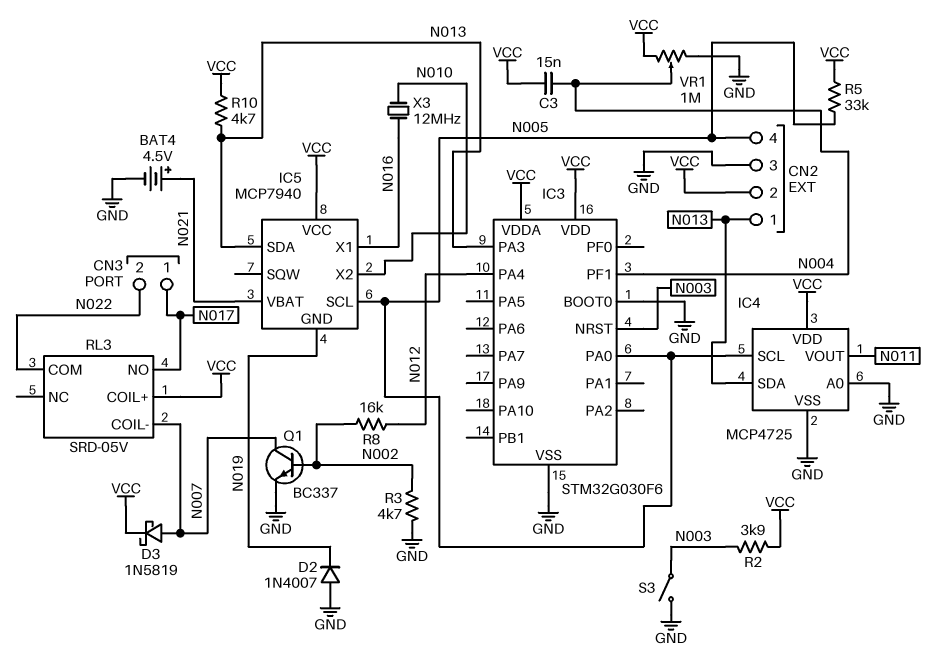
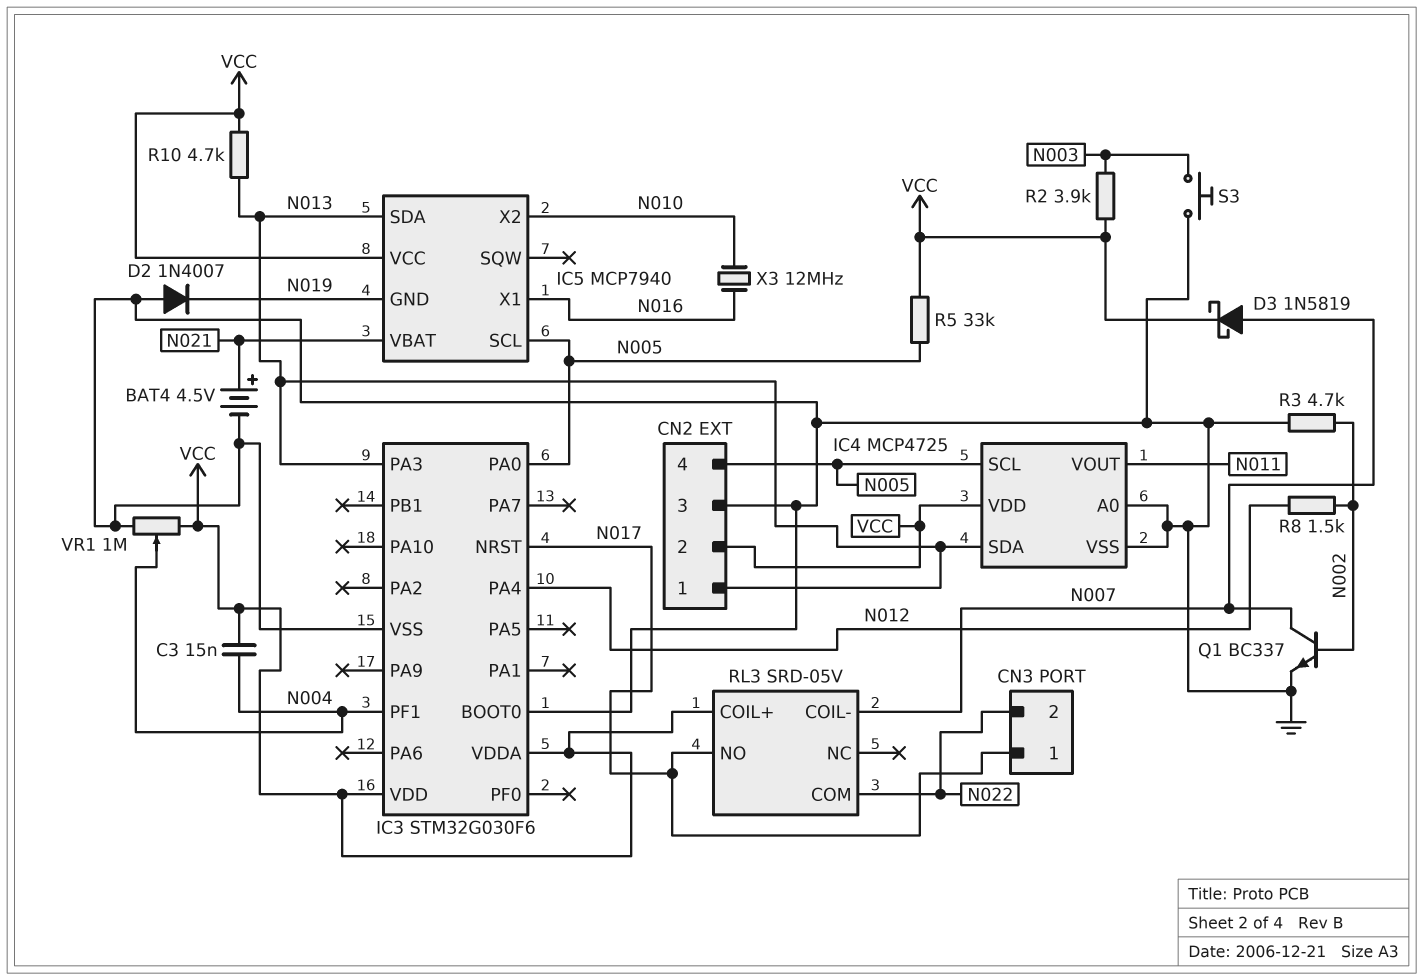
IC3 pin NRST: N003 -> N017
R8: 16k (N002, N012) -> 1.5k (N002, N012)
S3: switch (GND, N003) -> button (GND, N003)

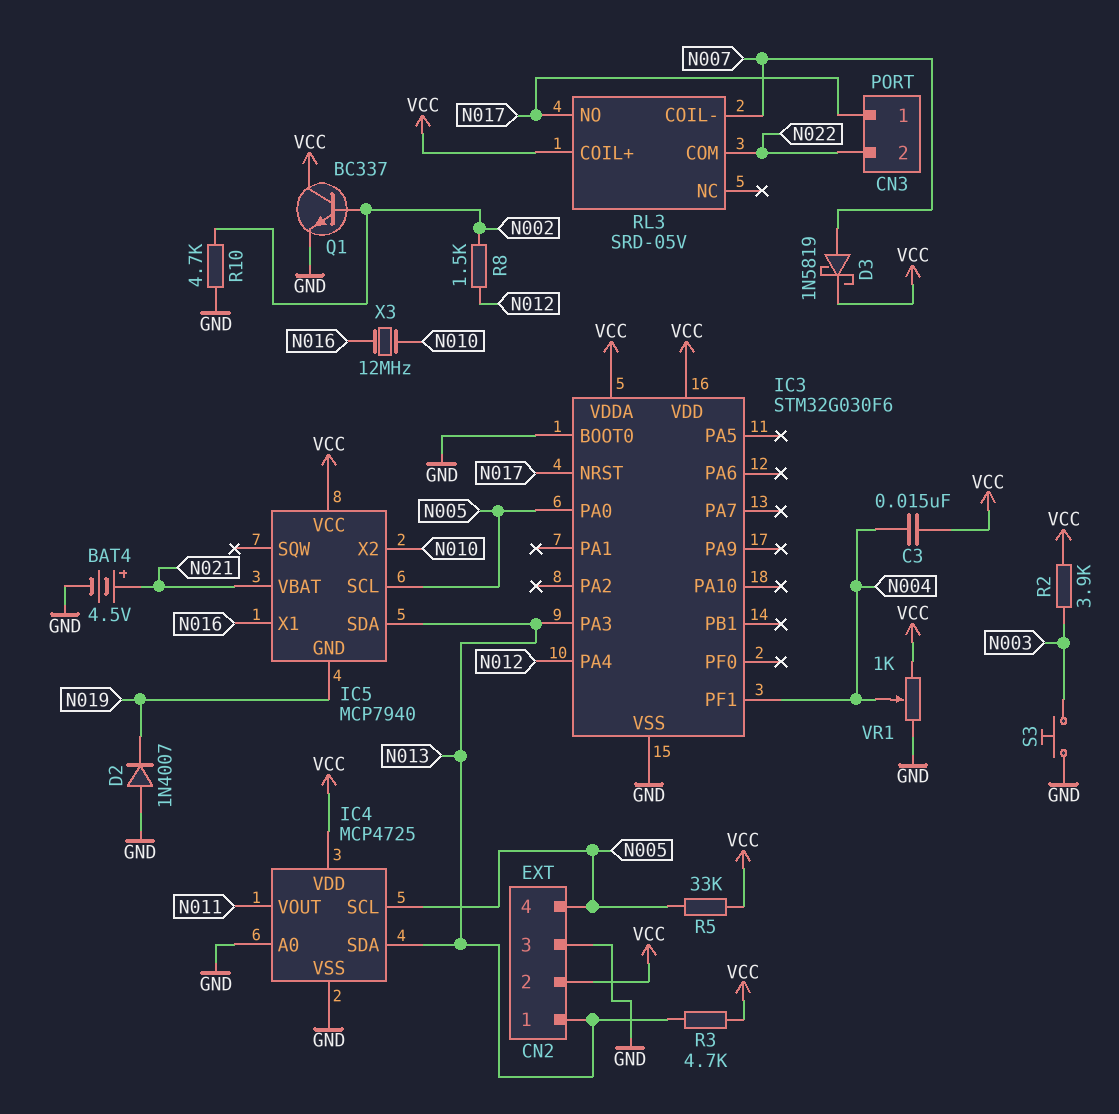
Q1: NPN BC337 (B N002, C N007, E GND) -> NPN BC337 (B N002, C VCC, E GND)
R3: 4.7k (GND, N002) -> 4.7k (N013, VCC)
R10: 4.7k (N013, VCC) -> 4.7k (GND, N002)
VR1: 1M (GND, VCC, wiper N004) -> 1k (GND, VCC, wiper N004)

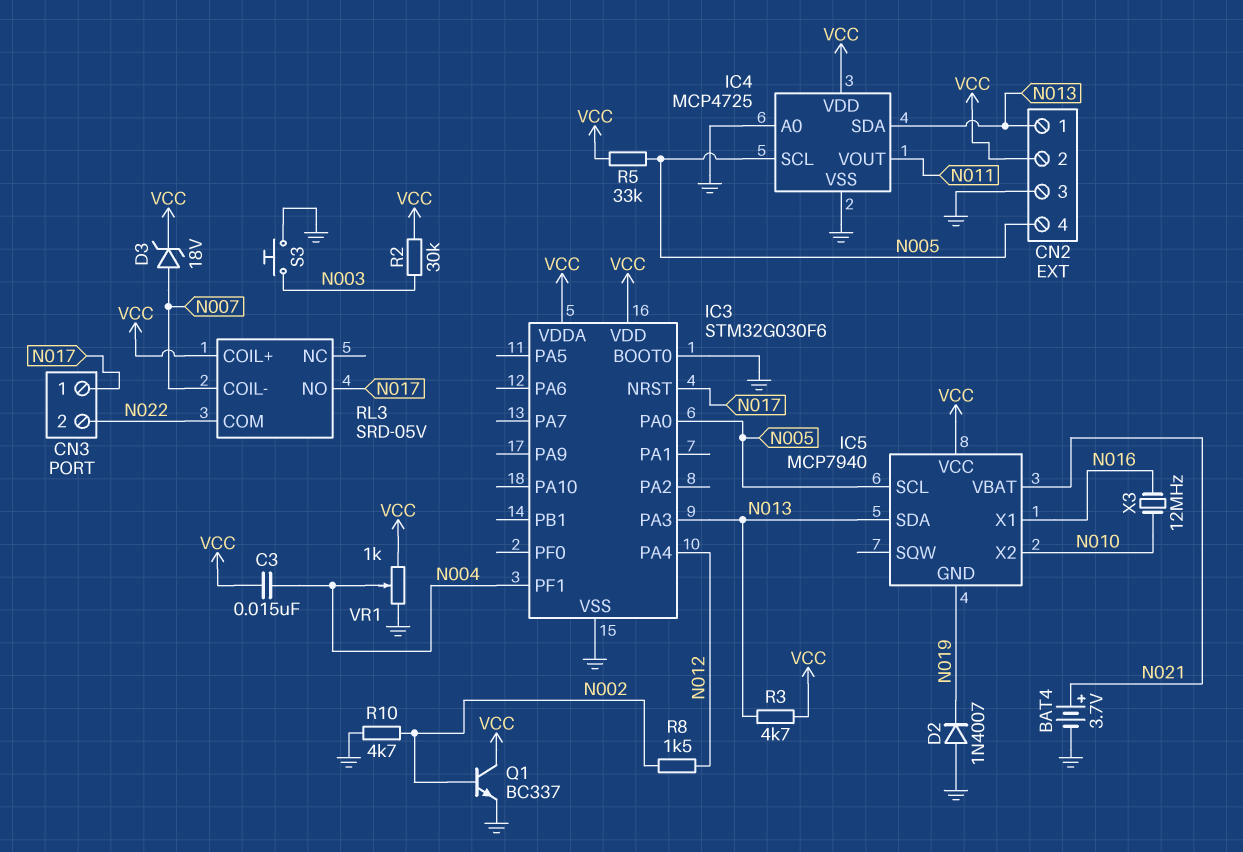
BAT4: 4.5V (plus N021, minus GND) -> 3.7V (plus N021, minus GND)
D3: schottky 1N5819 (A N007, K VCC) -> zener 18V (A N007, K VCC)
R2: 3.9k (N003, VCC) -> 30k (N003, VCC)

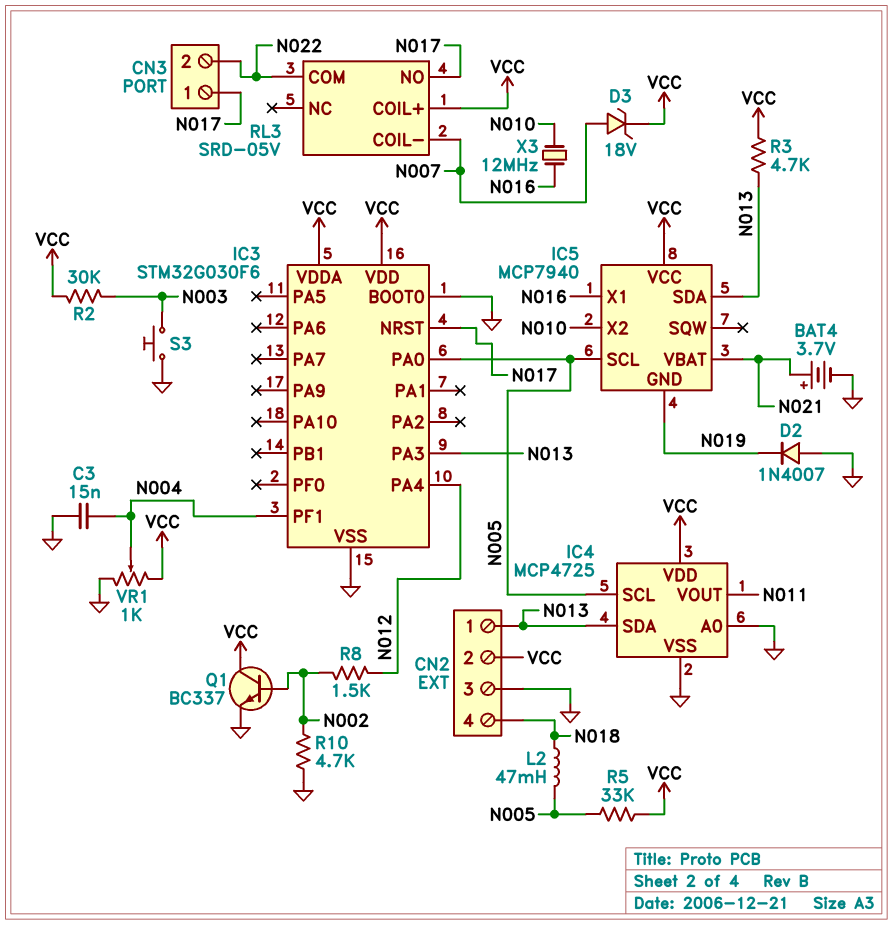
C3: 15nF (N004, VCC) -> 15nF (GND, N004)
CN2 pin 4: N005 -> N018
L2: none -> 47mH (N005, N018)

